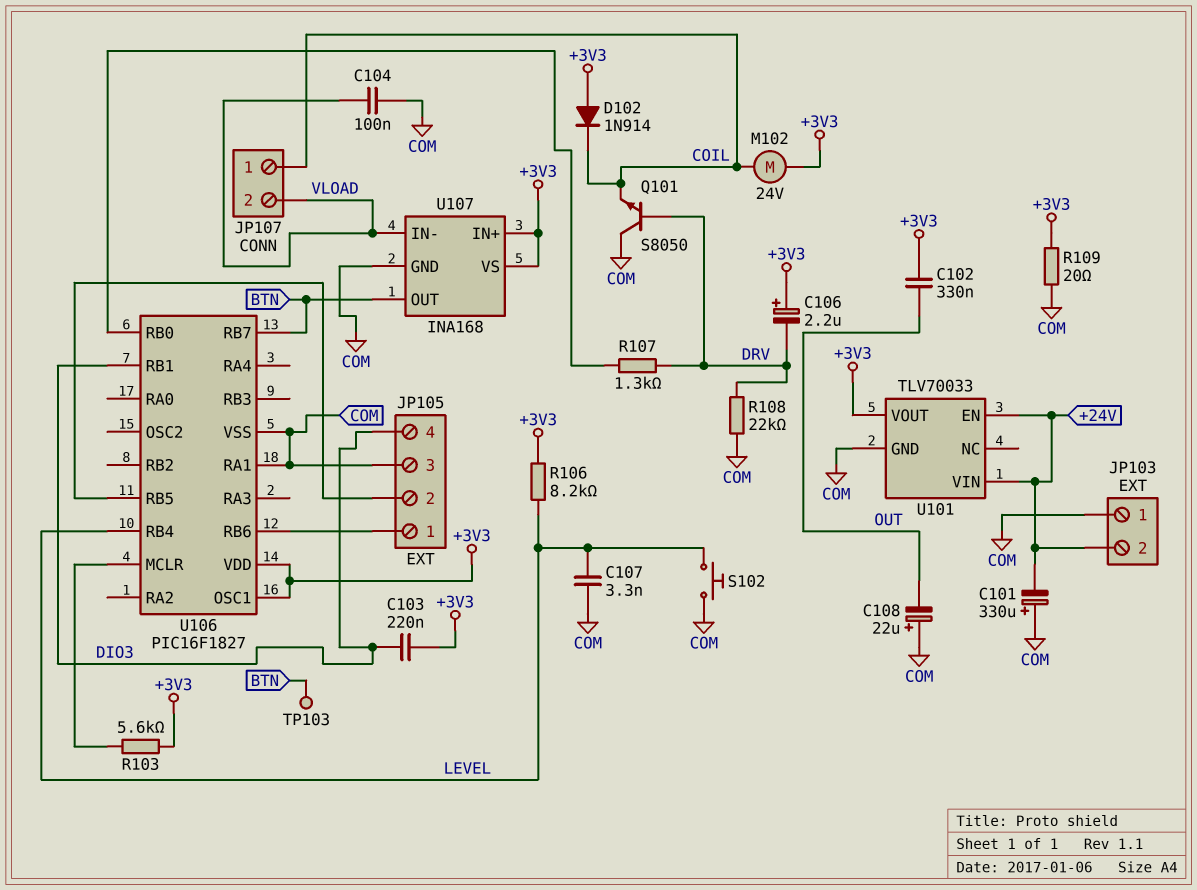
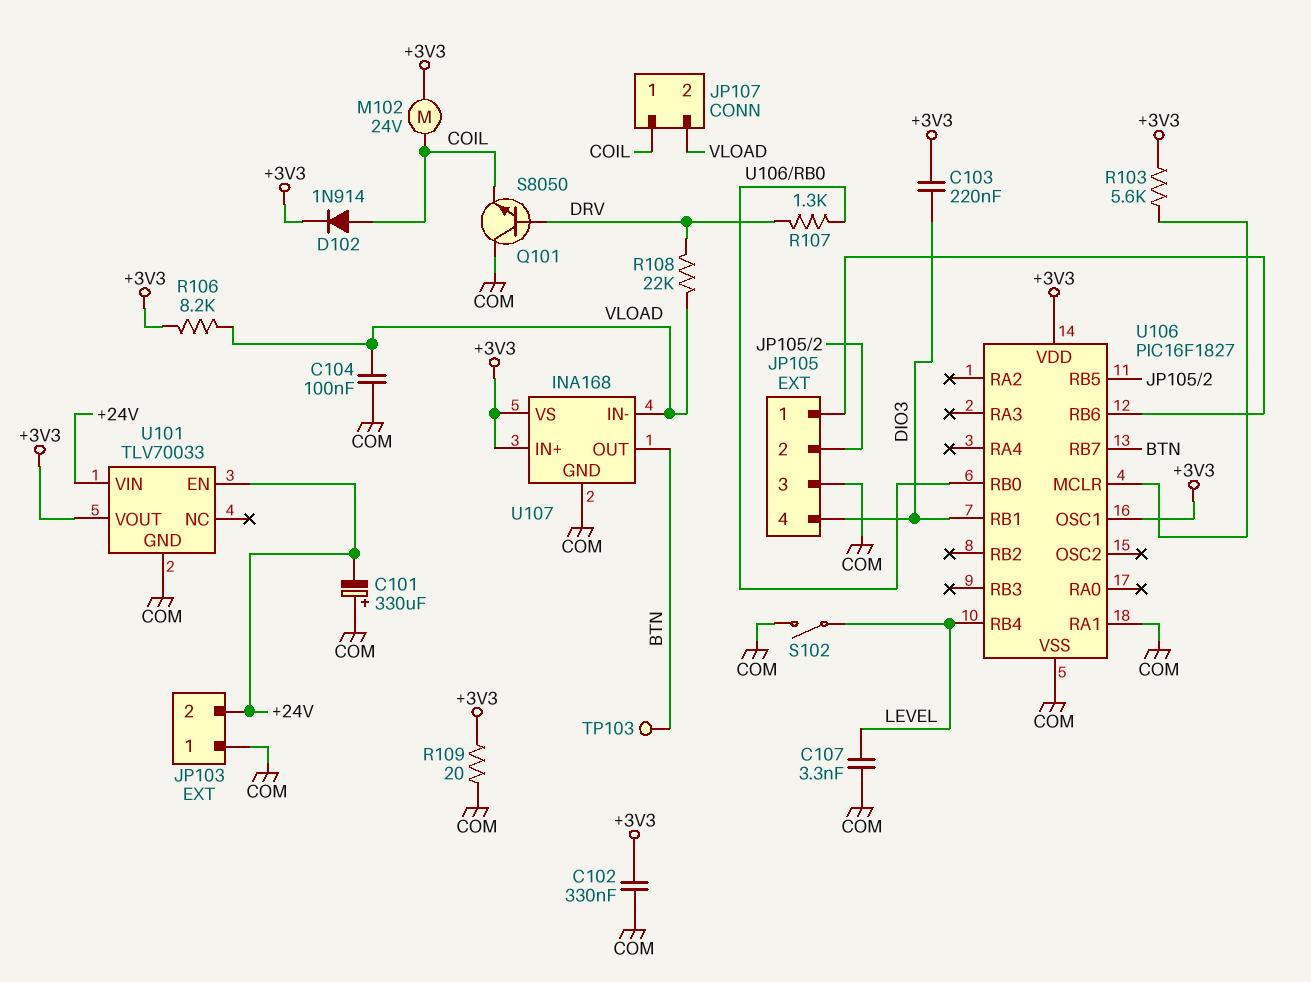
C102: 330nF (+3V3, OUT) -> 330nF (+3V3, COM)
C106: 2.2uF (plus +3V3, minus DRV) -> none
C108: 22uF (plus COM, minus OUT) -> none
D102: diode 1N914 (A +3V3, K COIL) -> diode 1N914 (A COIL, K +3V3)
R106: 8.2k (+3V3, LEVEL) -> 8.2k (+3V3, VLOAD)
R108: 22k (COM, DRV) -> 22k (DRV, VLOAD)
S102: button (COM, LEVEL) -> switch (COM, LEVEL)

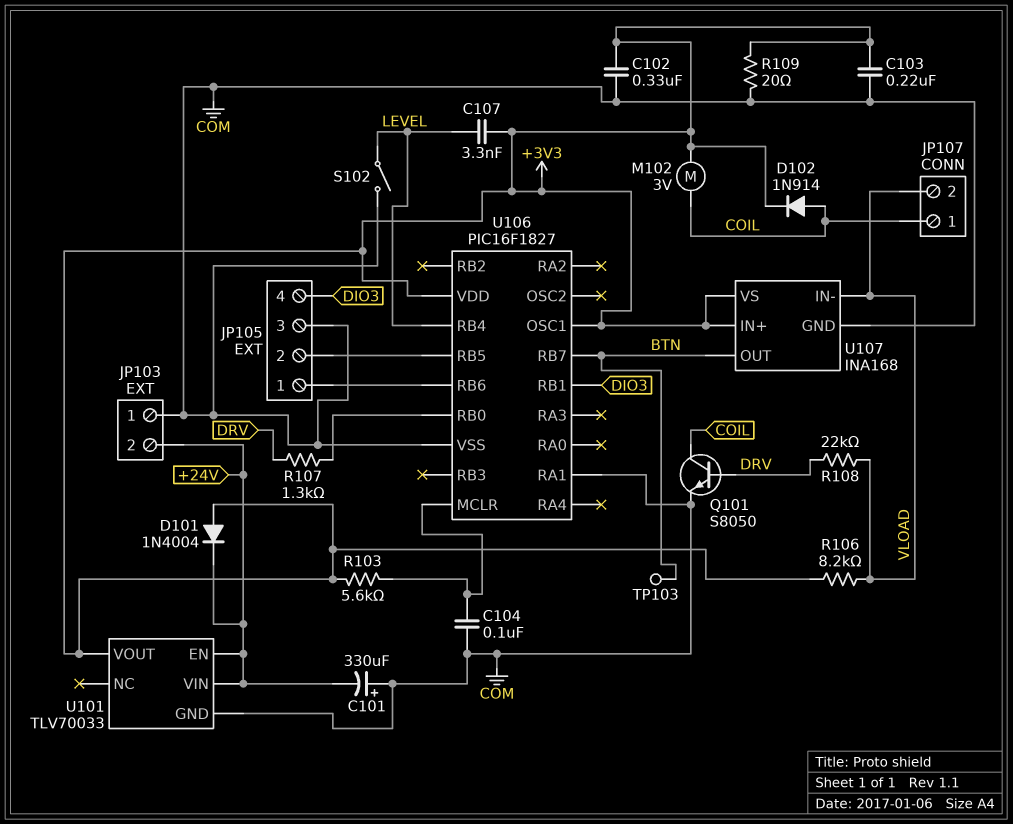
C103: 220nF (+3V3, DIO3) -> 220nF (+3V3, COM)
C104: 100nF (COM, VLOAD) -> 100nF (COM, U106/MCLR)
C107: 3.3nF (COM, LEVEL) -> 3.3nF (+3V3, LEVEL)
D101: none -> diode 1N4004 (A +3V3, K +24V)
M102: motor 24V (+3V3, COIL) -> motor 3V (+3V3, COIL)
Q101: NPN S8050 (B DRV, C COM, E COIL) -> NPN S8050 (B DRV, C COIL, E COM)

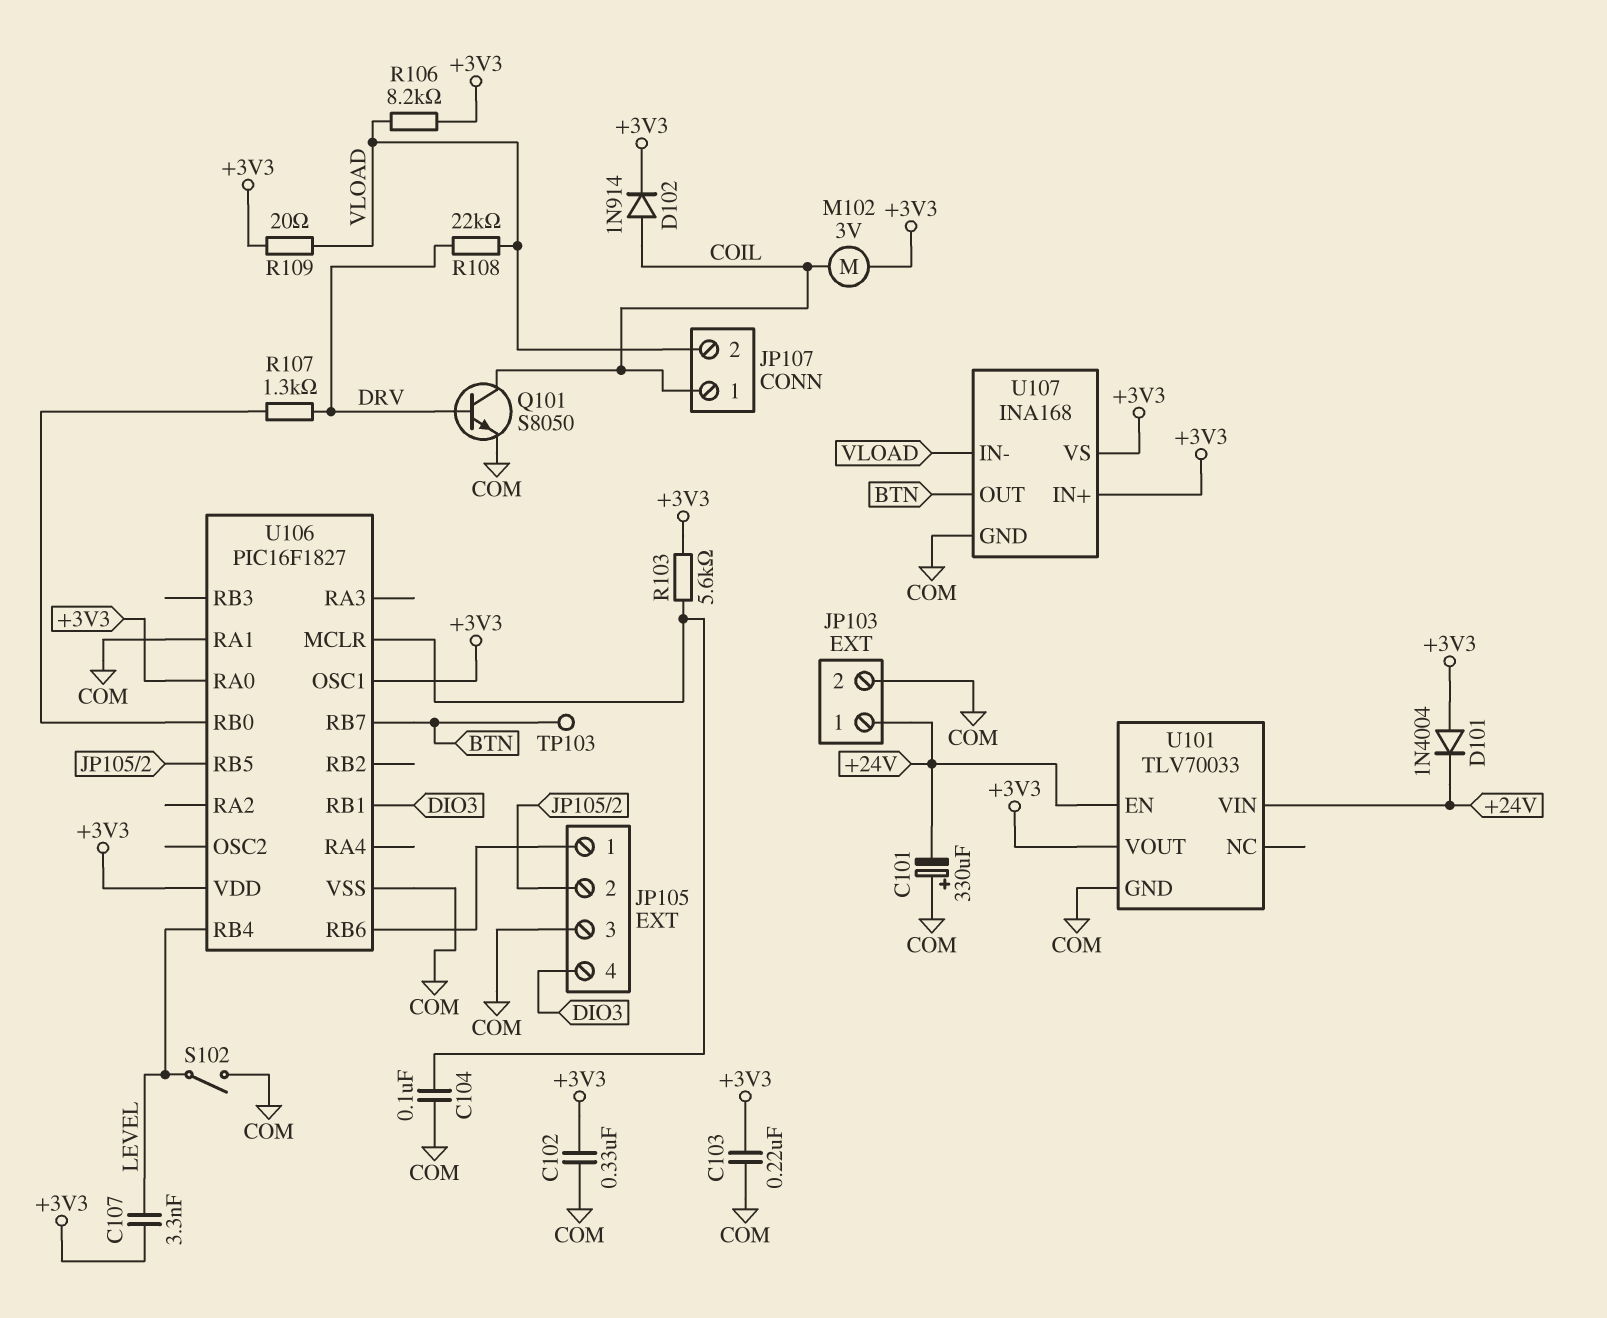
JP103 pin 1: COM -> +24V
JP103 pin 2: +24V -> COM
R109: 20 (+3V3, COM) -> 20 (+3V3, VLOAD)
U106 pin RA0: none -> +3V3

